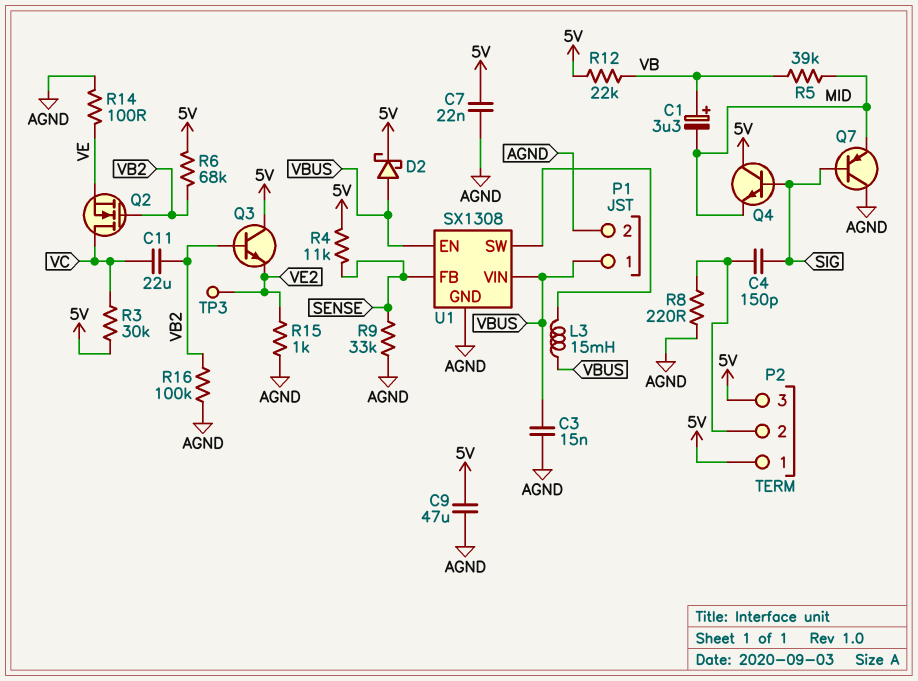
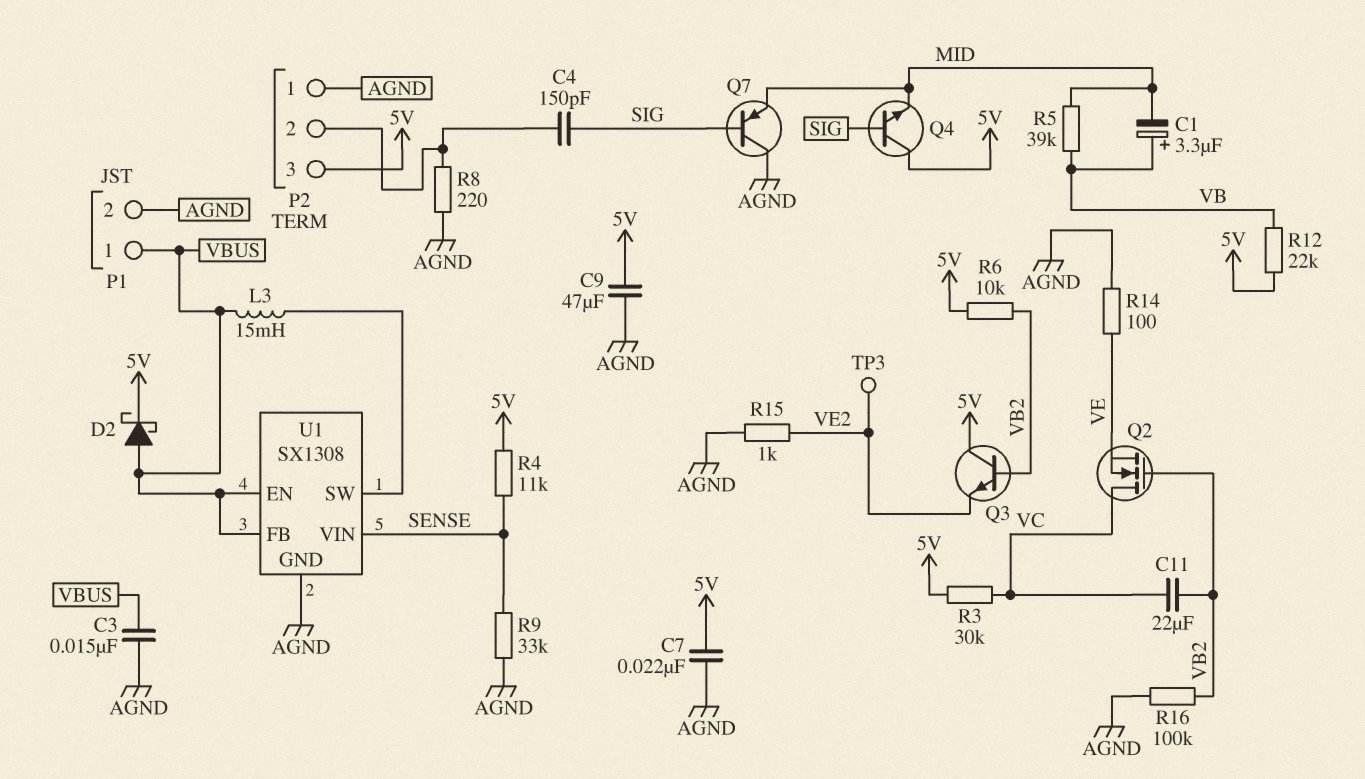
P2 pin 1: 5V -> AGND
R6: 68k (5V, VB2) -> 10k (5V, VB2)
U1 pin FB: SENSE -> VBUS
U1 pin VIN: VBUS -> SENSE

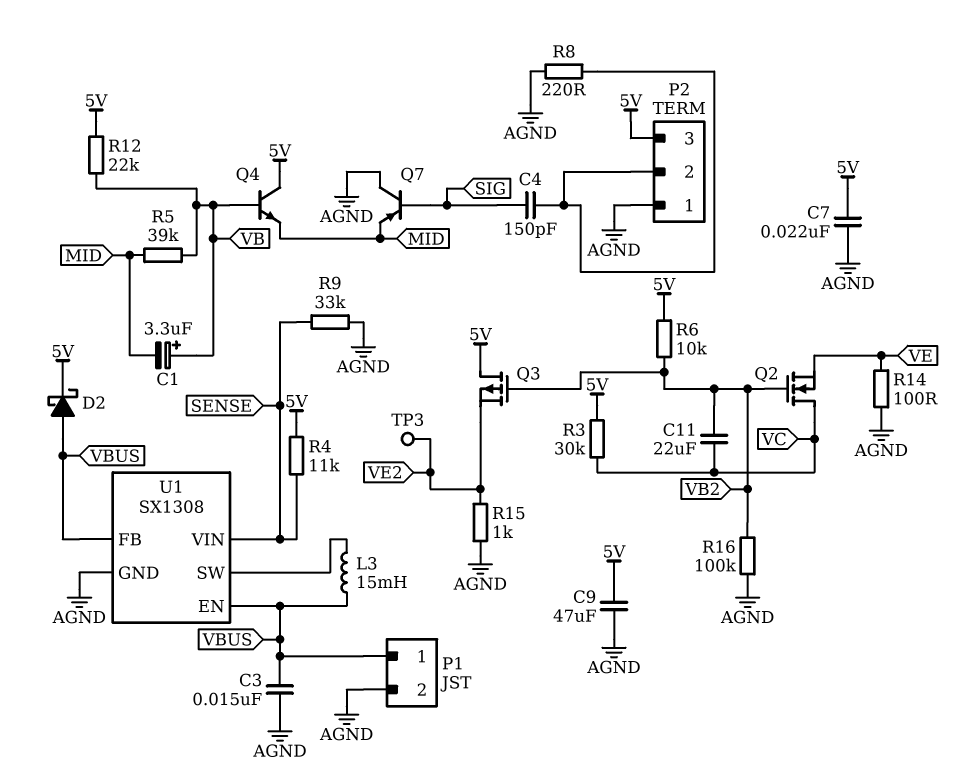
Q3: NPN (B VB2, C 5V, E VE2) -> PMOS (G VB2, D 5V, S VE2)
Q4: NPN (B SIG, C 5V, E MID) -> NPN (B VB, C 5V, E MID)

